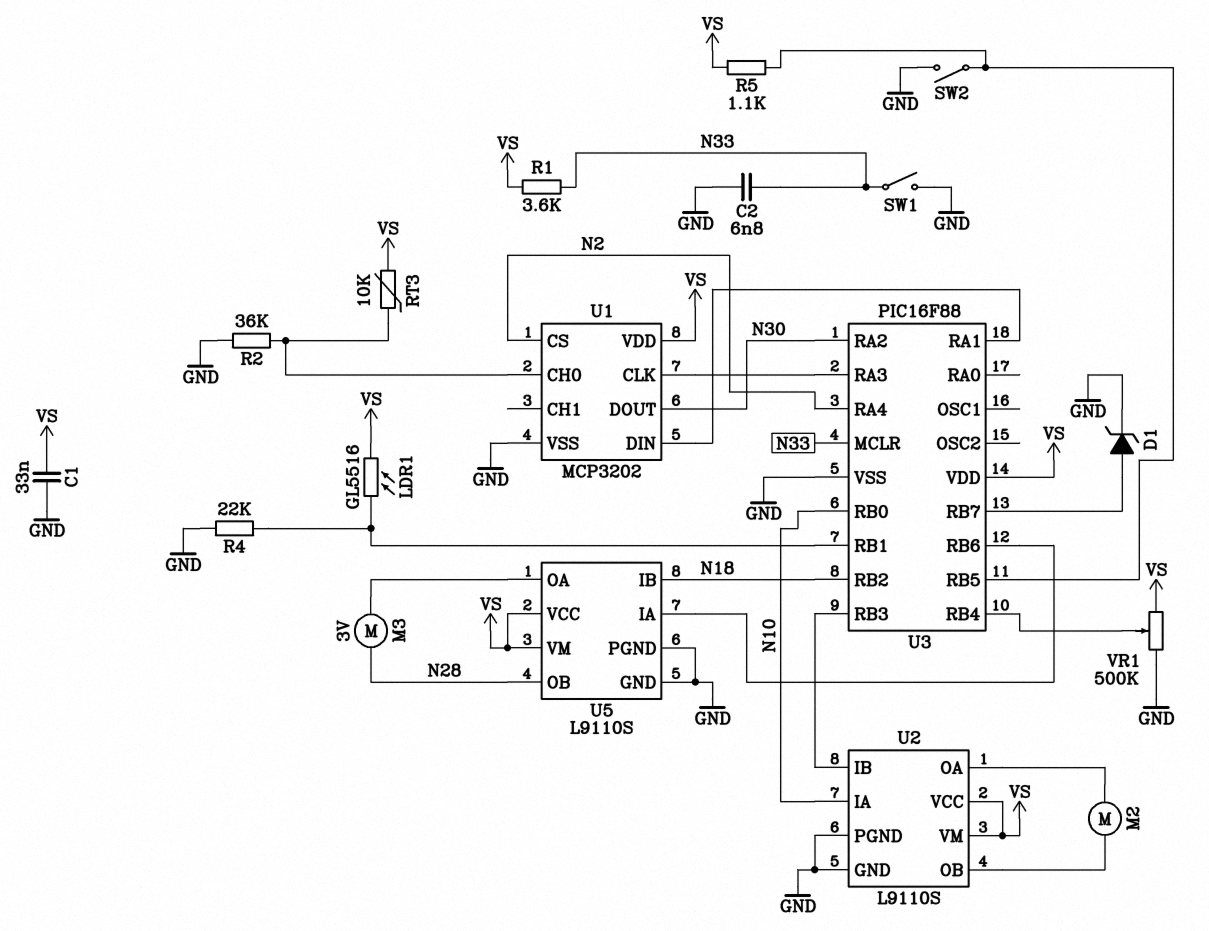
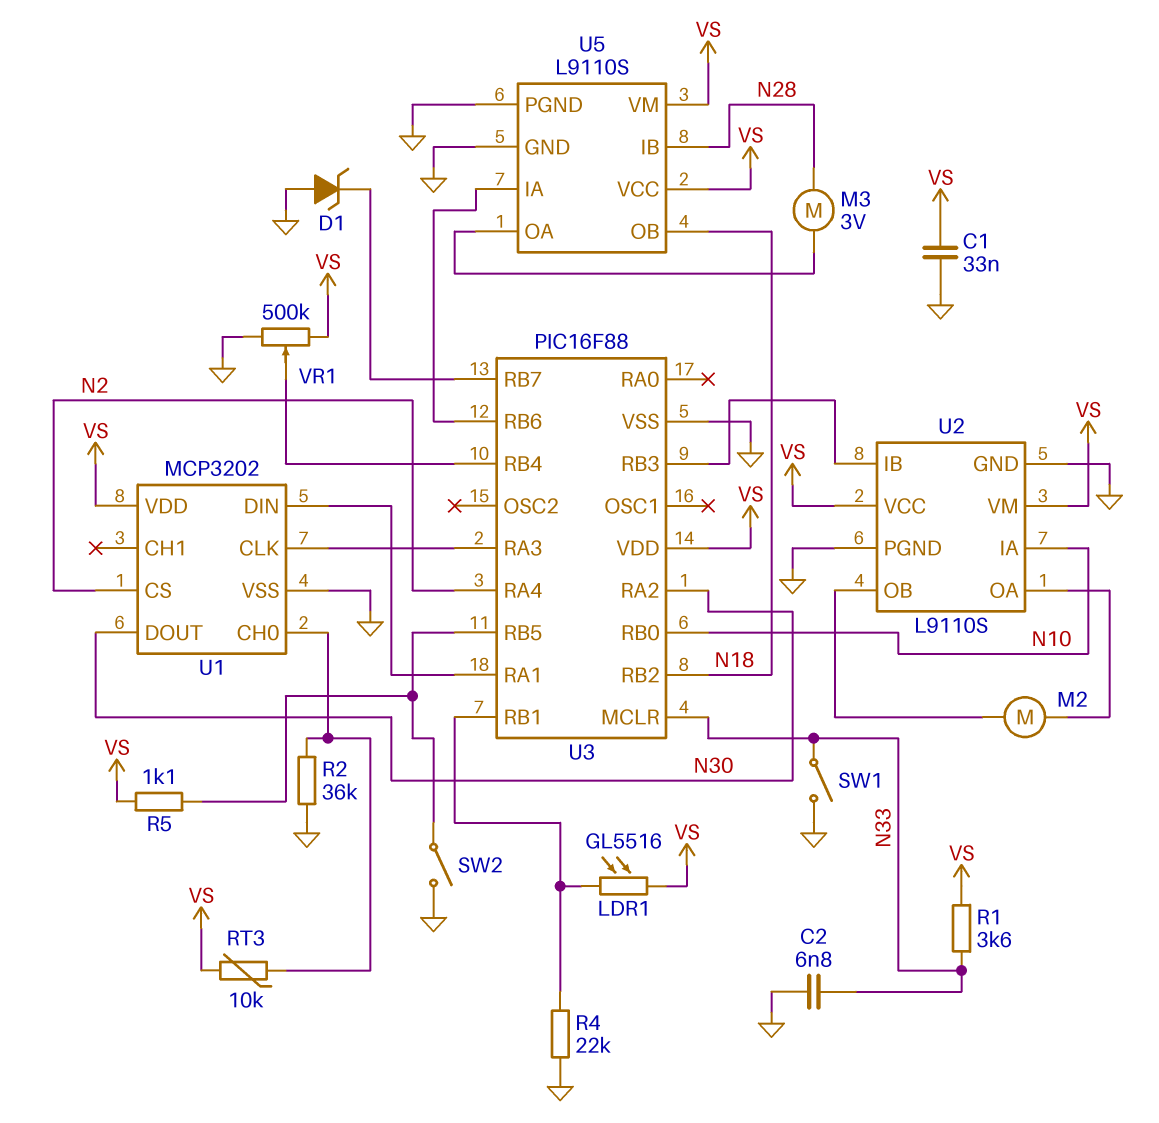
D1: zener (A U3/RB7, K GND) -> zener (A GND, K U3/RB7)
U5 pin IB: N18 -> N28
U5 pin OB: N28 -> N18

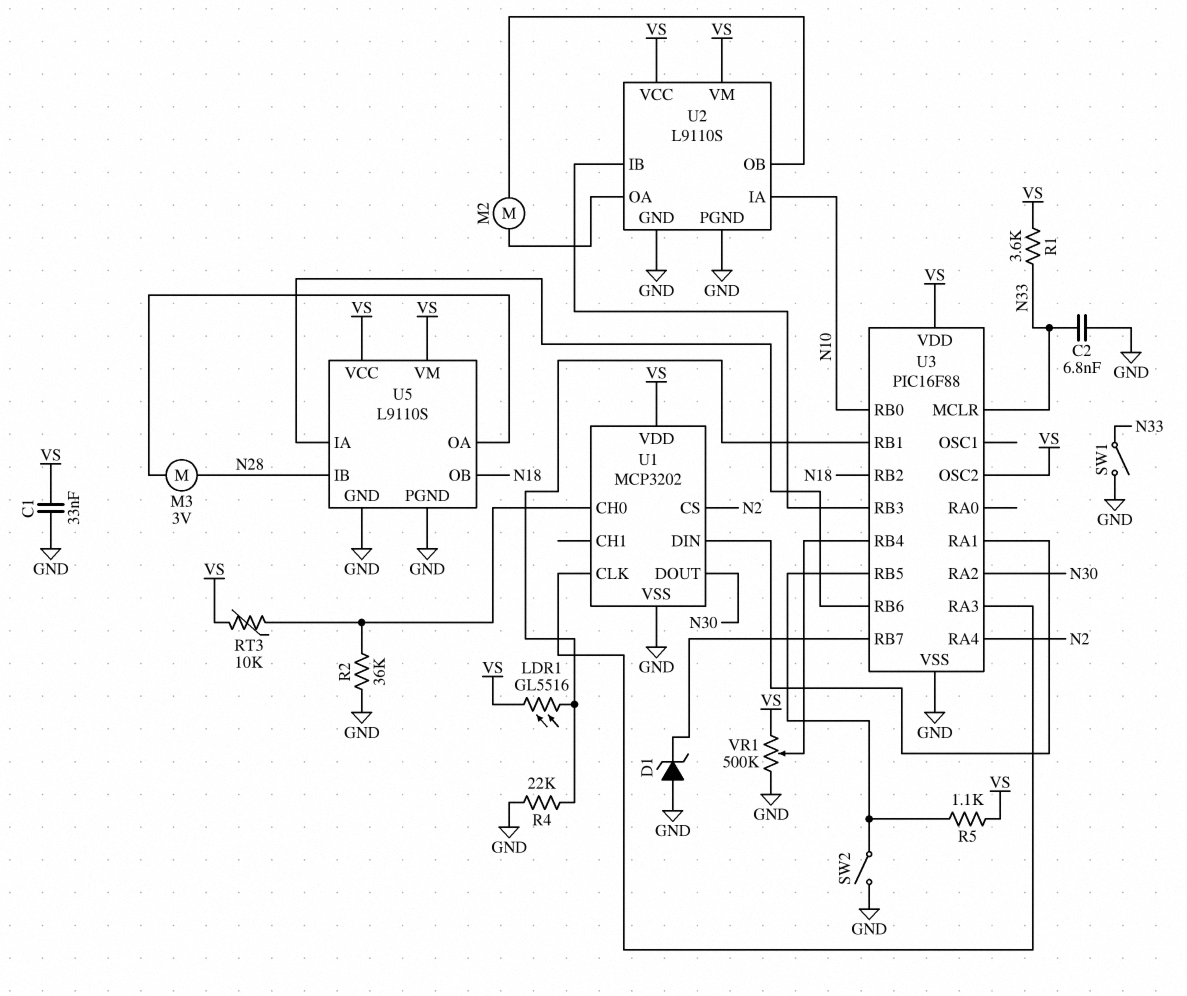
U3 pin OSC2: none -> VS

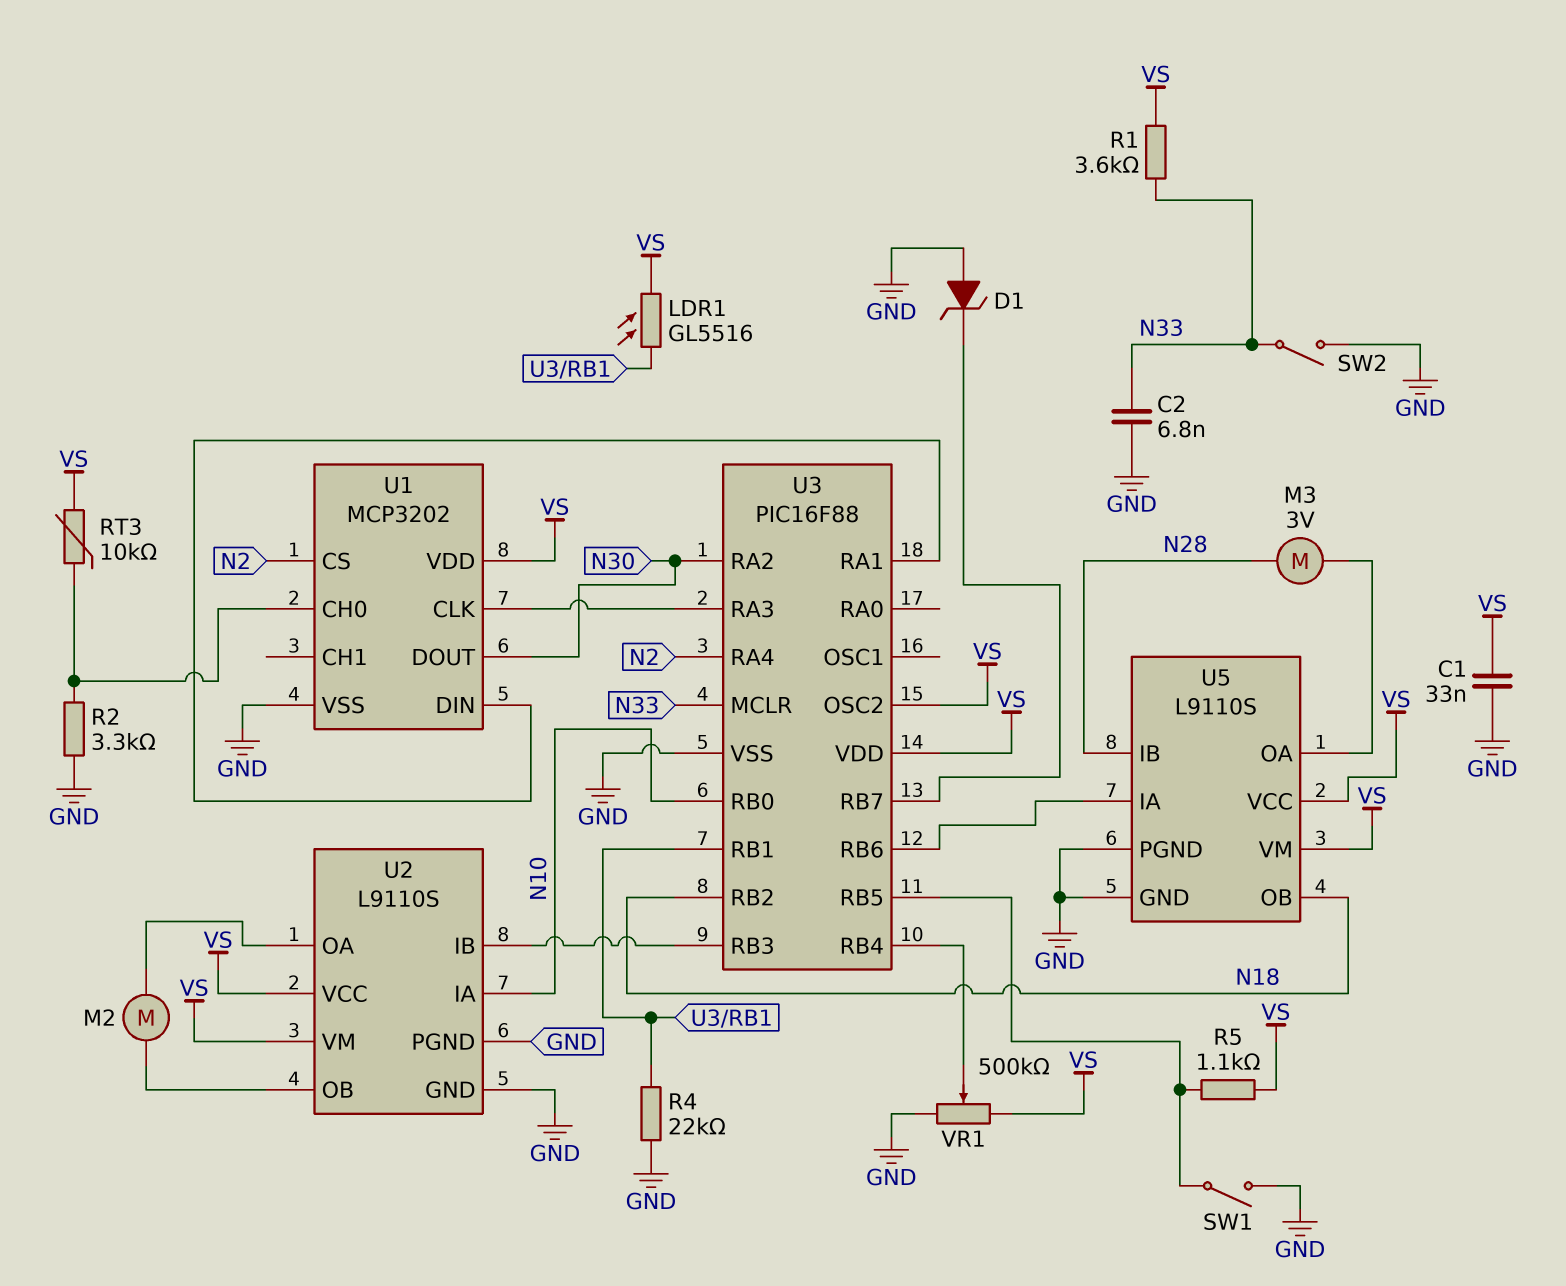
R2: 36k (GND, U1/CH0) -> 3.3k (GND, U1/CH0)
SW1: switch (GND, N33) -> switch (GND, U3/RB5)
SW2: switch (GND, U3/RB5) -> switch (GND, N33)

